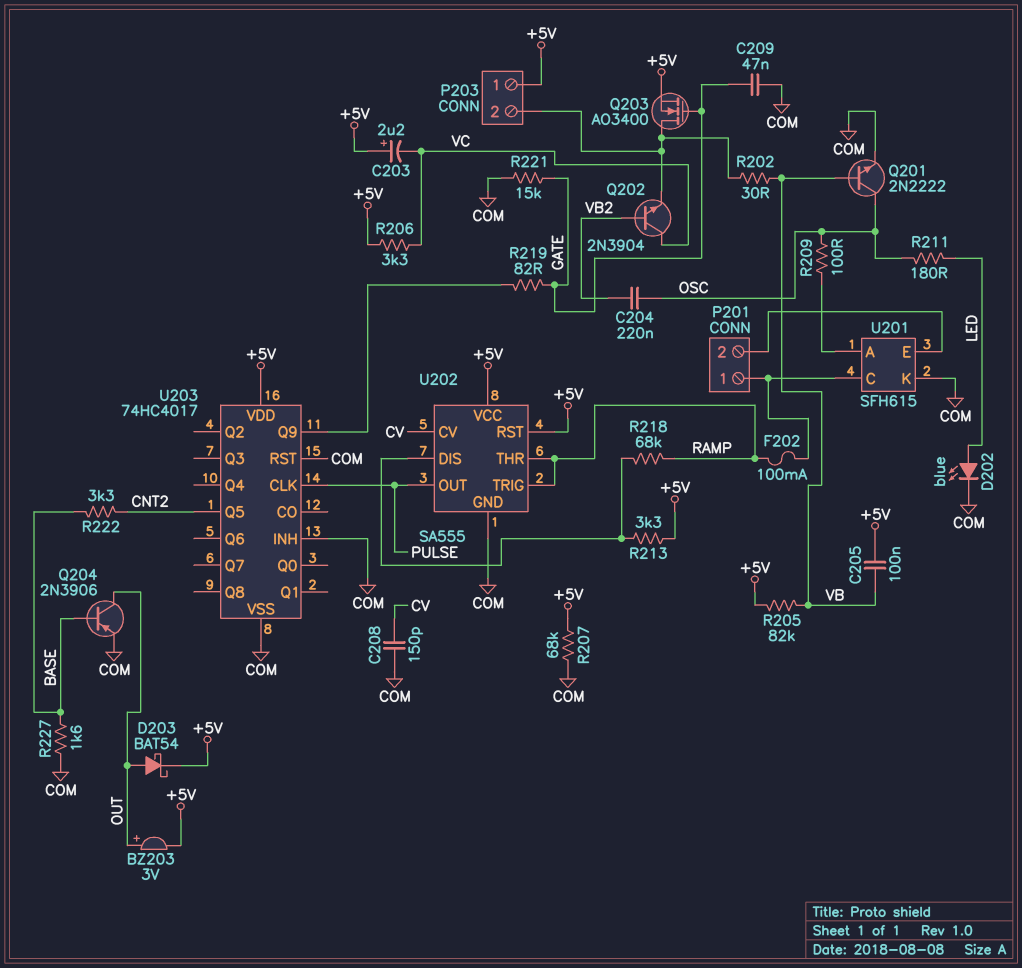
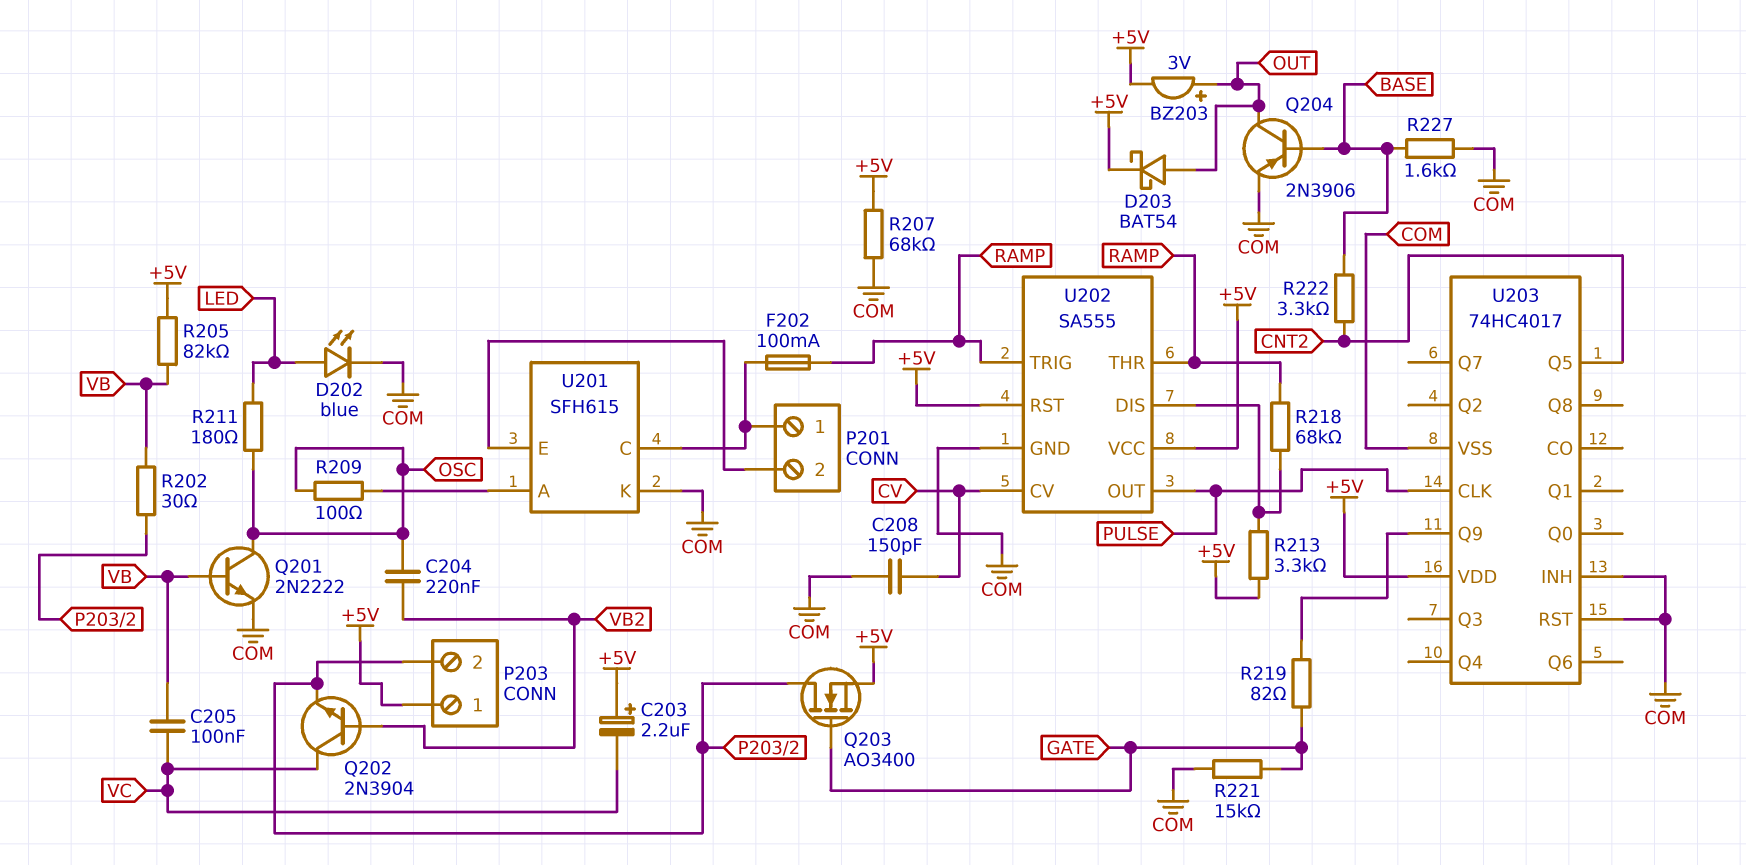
C205: 100nF (+5V, VB) -> 100nF (VB, VC)
C209: 47nF (COM, GATE) -> none
R206: 3.3k (+5V, VC) -> none

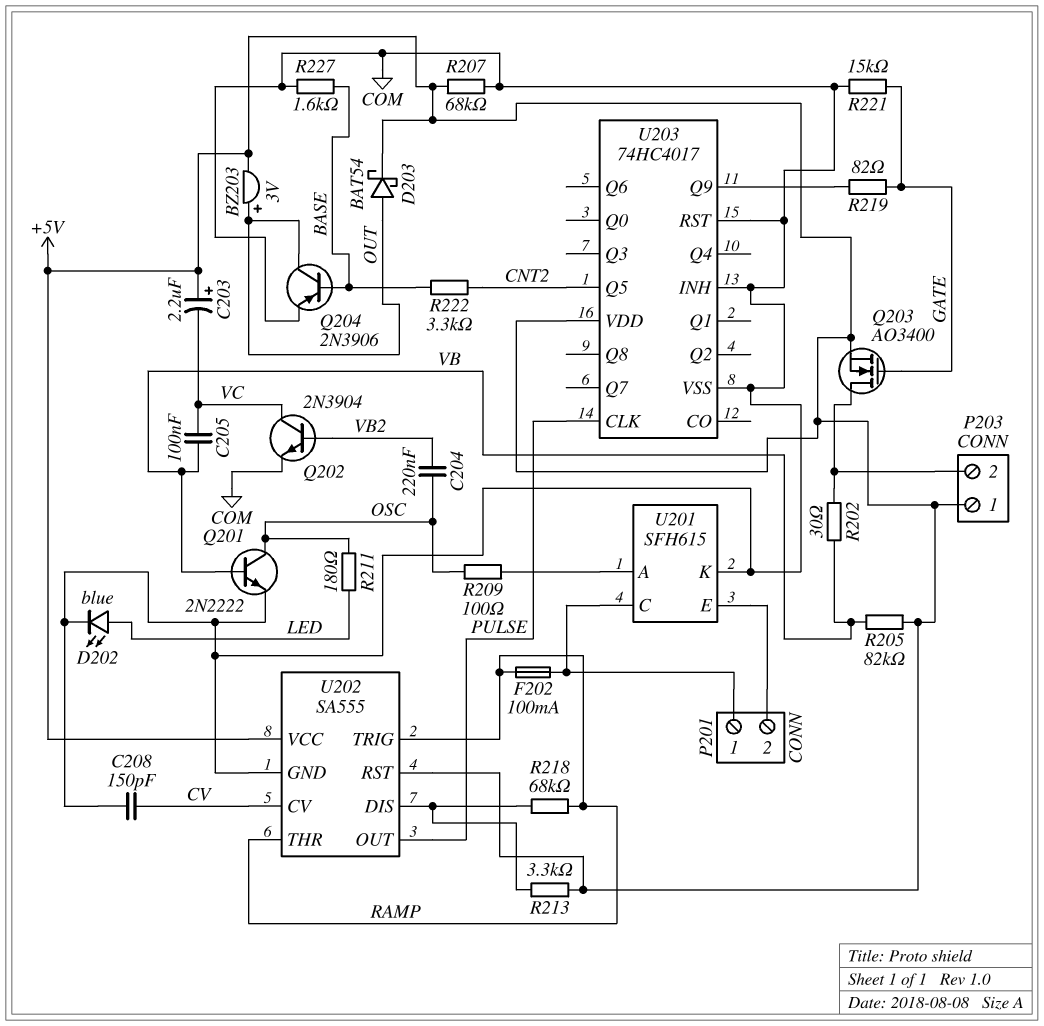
Q202: NPN 2N3904 (B VB2, C VC, E P203/2) -> NPN 2N3904 (B VB2, C VC, E COM)

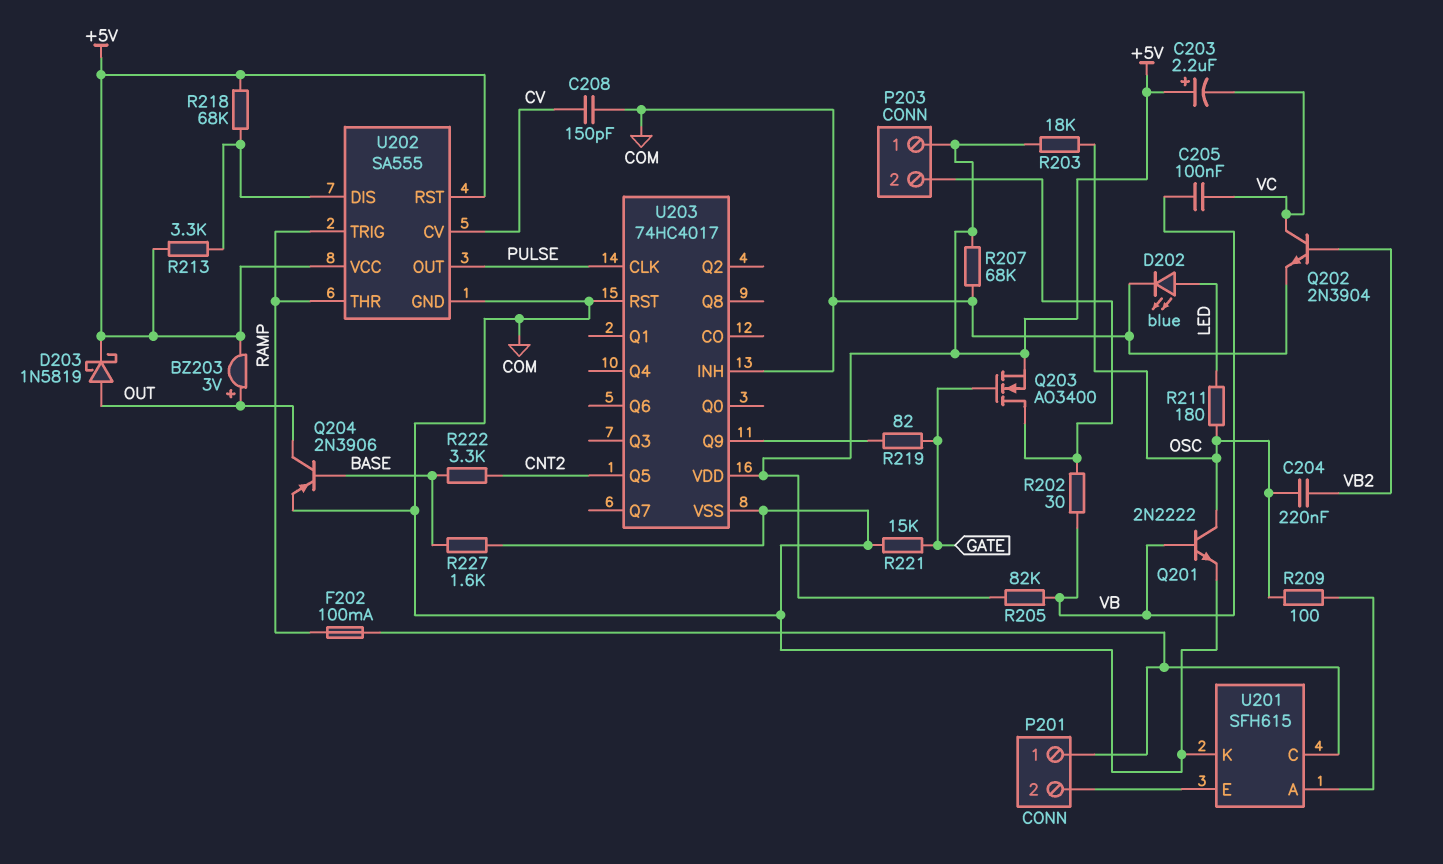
D203: schottky BAT54 (A OUT, K +5V) -> schottky 1N5819 (A OUT, K +5V)
R203: none -> 18k (+5V, OSC)
R218: 68k (RAMP, U202/DIS) -> 68k (+5V, U202/DIS)

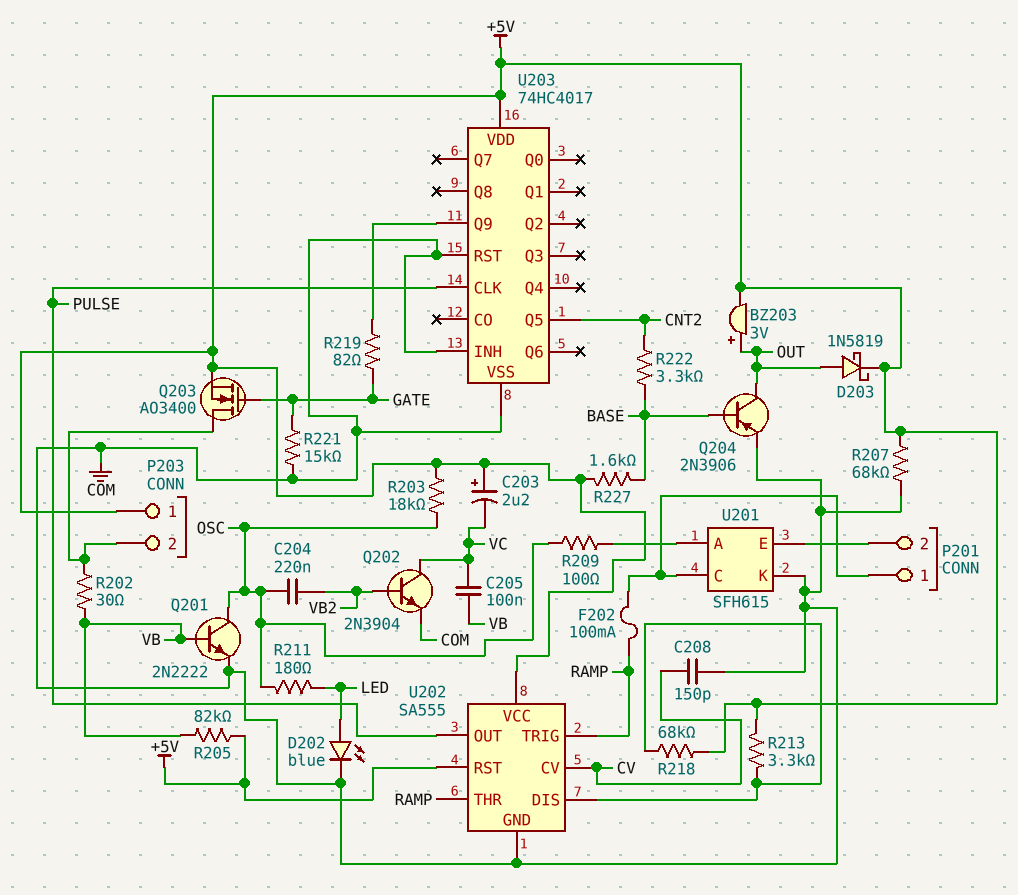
R227: 1.6k (BASE, COM) -> 1.6k (+5V, BASE)

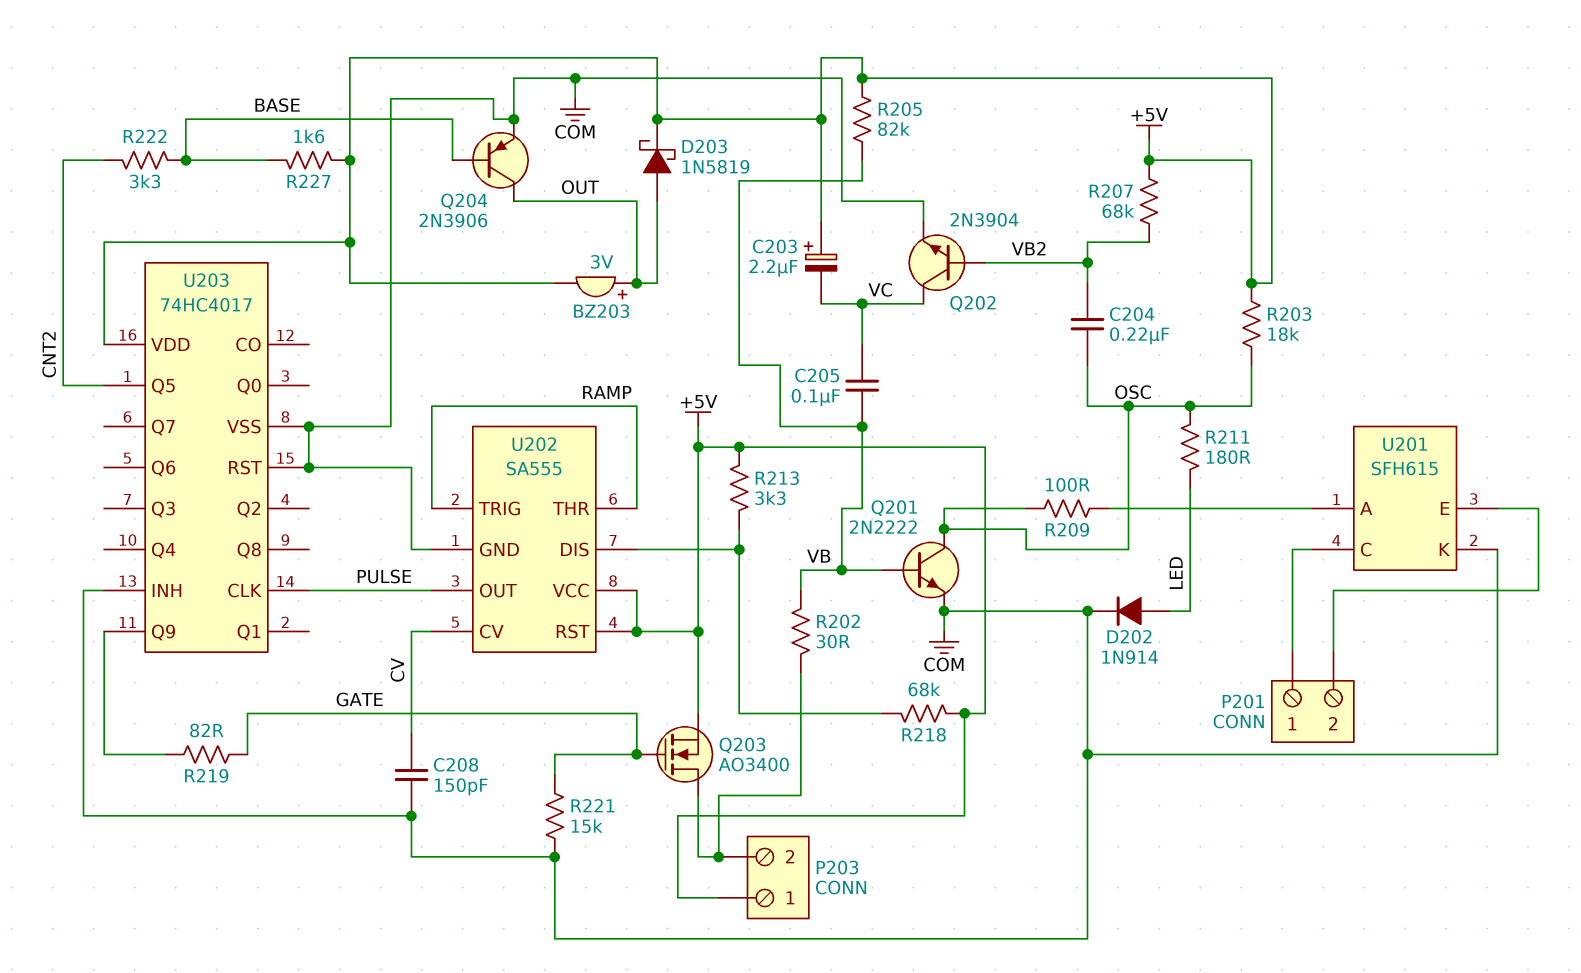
D202: LED blue (A LED, K COM) -> diode 1N914 (A LED, K COM)
F202: 100mA (P201/1, RAMP) -> none
R207: 68k (+5V, COM) -> 68k (+5V, VB2)

